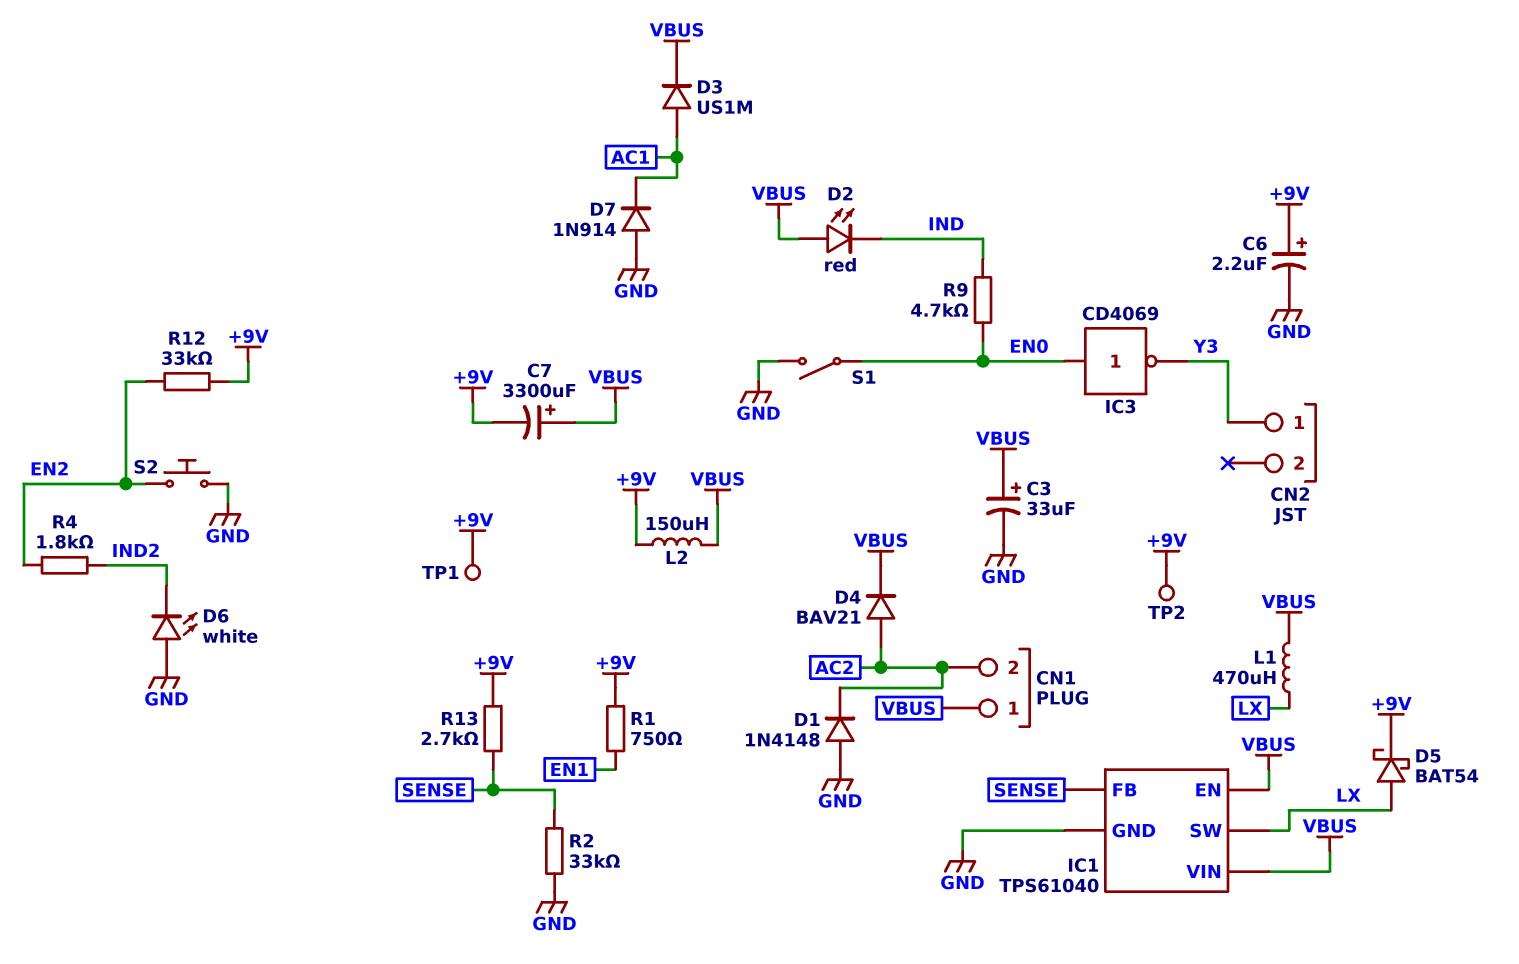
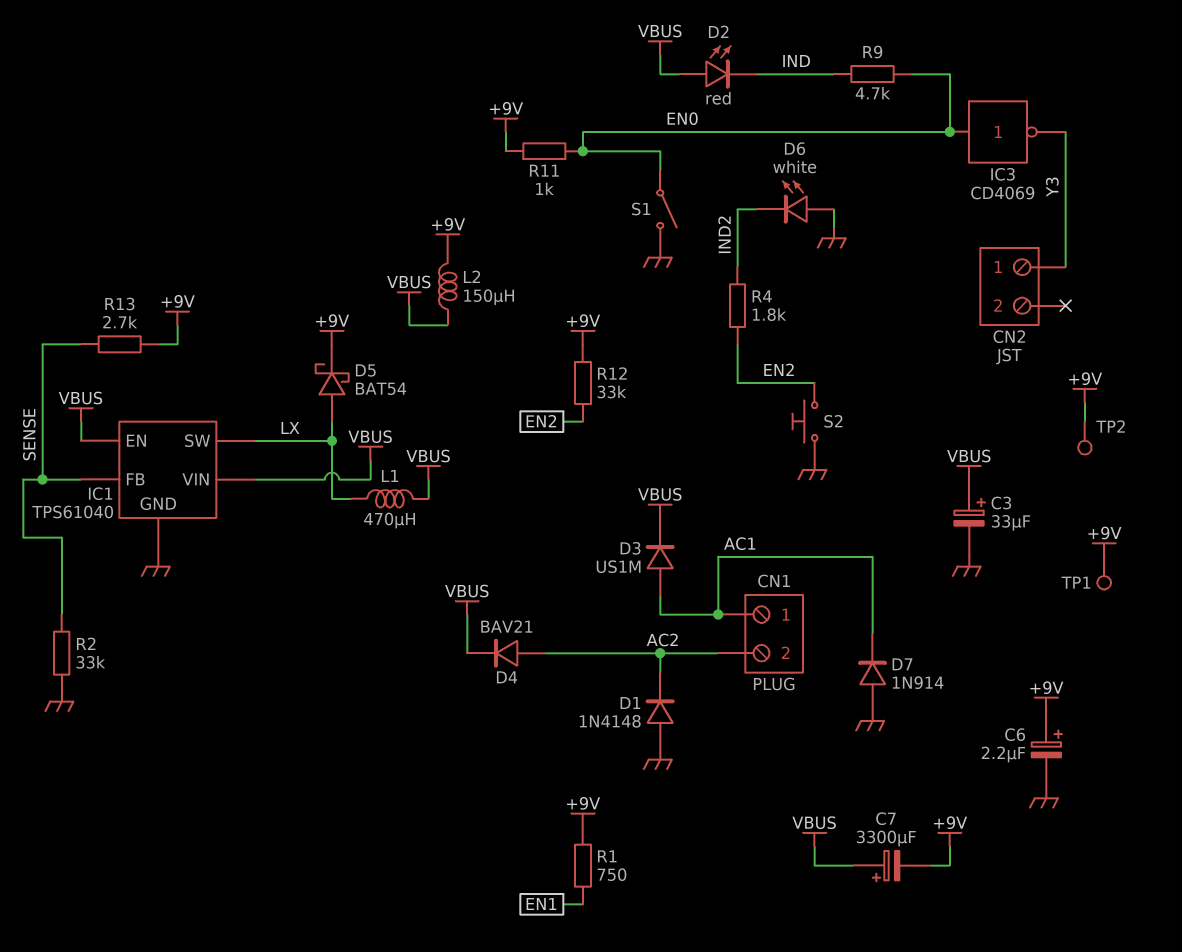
CN1 pin 1: VBUS -> AC1
R11: none -> 1k (+9V, EN0)

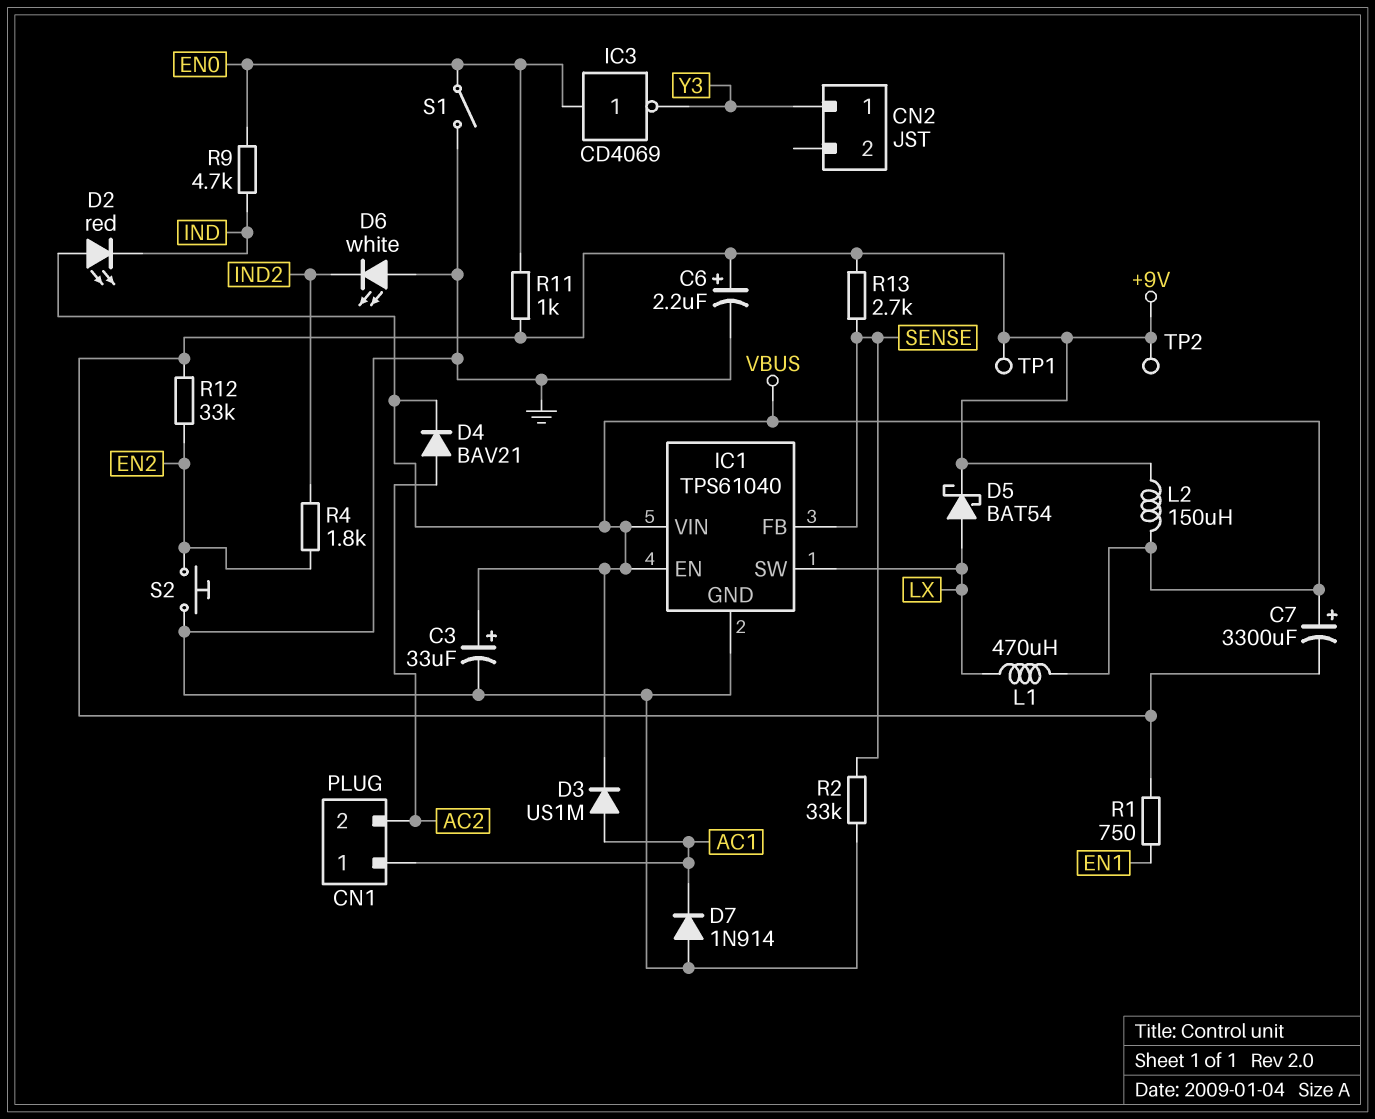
D1: diode 1N4148 (A GND, K AC2) -> none

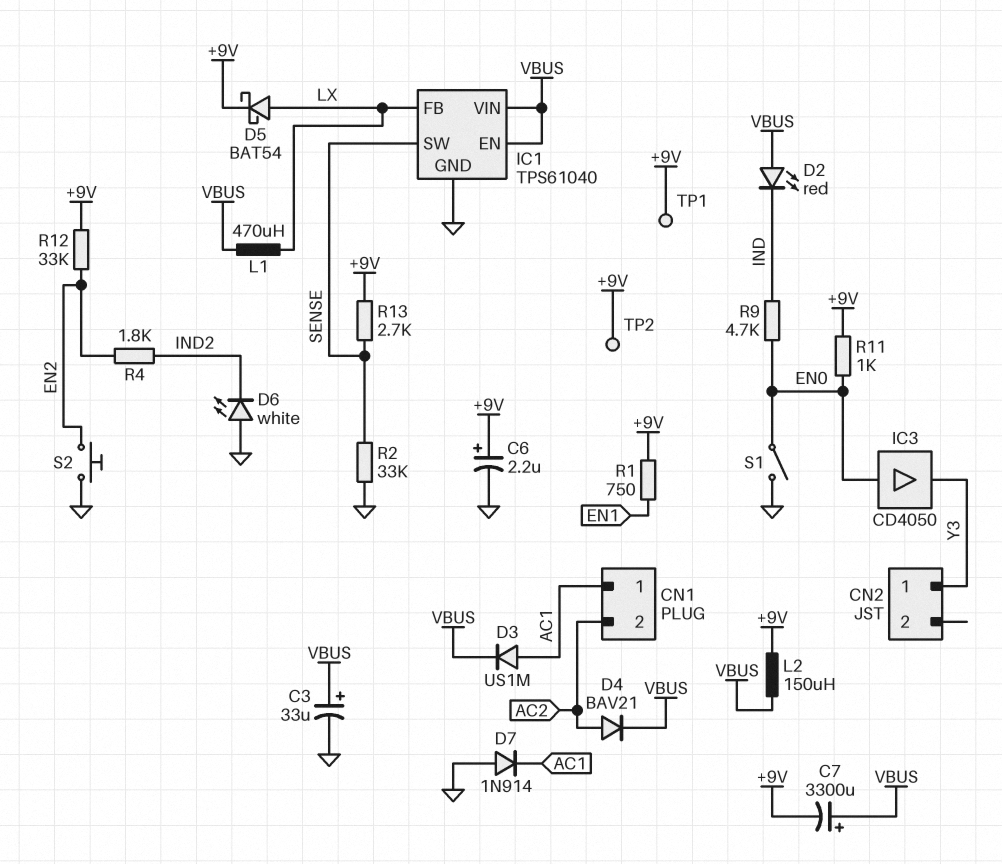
IC1 pin FB: SENSE -> LX
IC1 pin SW: LX -> SENSE
IC3: NOT CD4069 (in EN0, out Y3) -> buffer CD4050 (in EN0, out Y3)

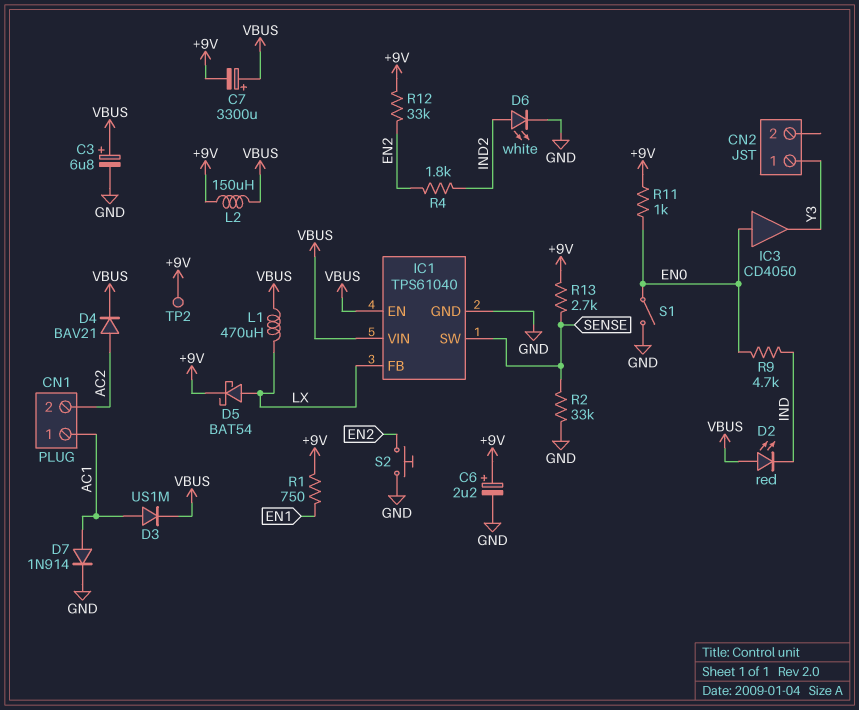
C3: 33uF (plus VBUS, minus GND) -> 6.8uF (plus VBUS, minus GND)
D6: LED white (A GND, K IND2) -> LED white (A IND2, K GND)
D7: diode 1N914 (A GND, K AC1) -> diode 1N914 (A AC1, K GND)
TP1: test point (+9V) -> none

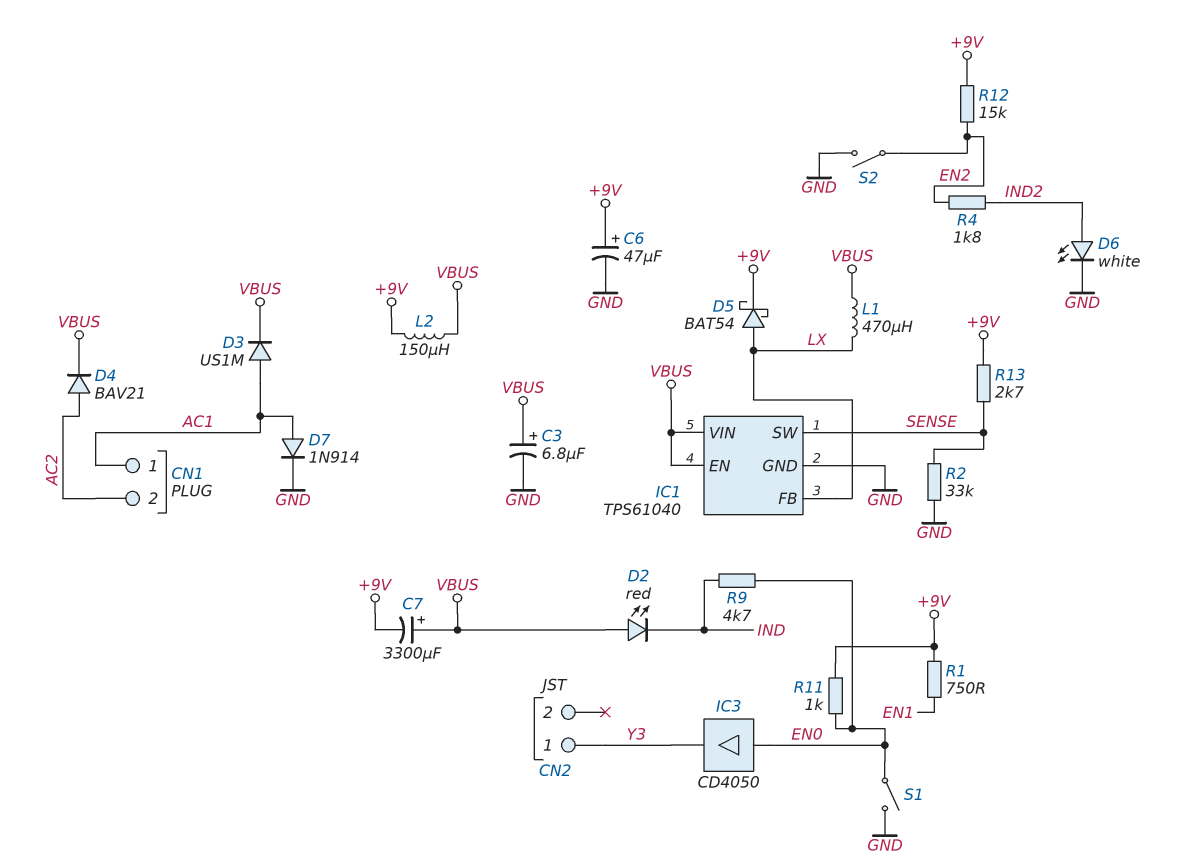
C6: 2.2uF (plus +9V, minus GND) -> 47uF (plus +9V, minus GND)
R12: 33k (+9V, EN2) -> 15k (+9V, EN2)
S2: button (EN2, GND) -> switch (EN2, GND)
TP2: test point (+9V) -> none

